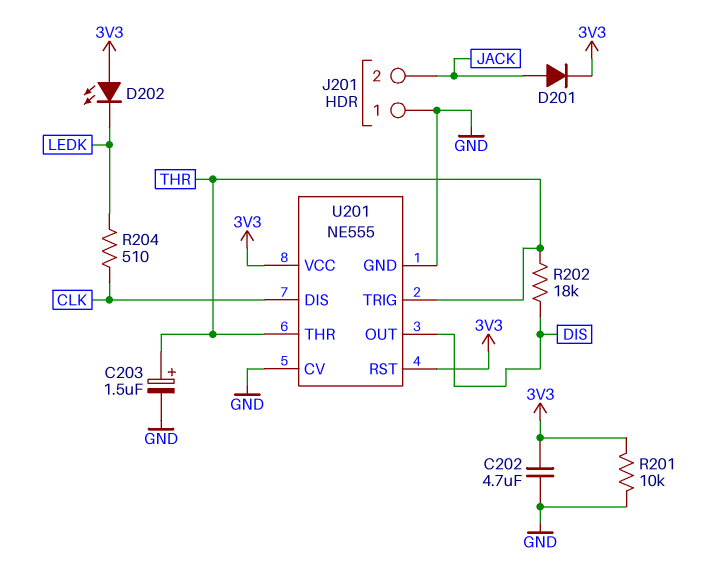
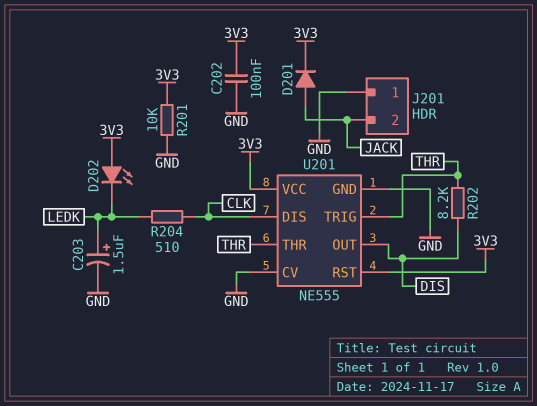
C202: 4.7uF (3V3, GND) -> 100nF (3V3, GND)
C203: 1.5uF (plus THR, minus GND) -> 1.5uF (plus LEDK, minus GND)
R202: 18k (DIS, THR) -> 8.2k (DIS, THR)

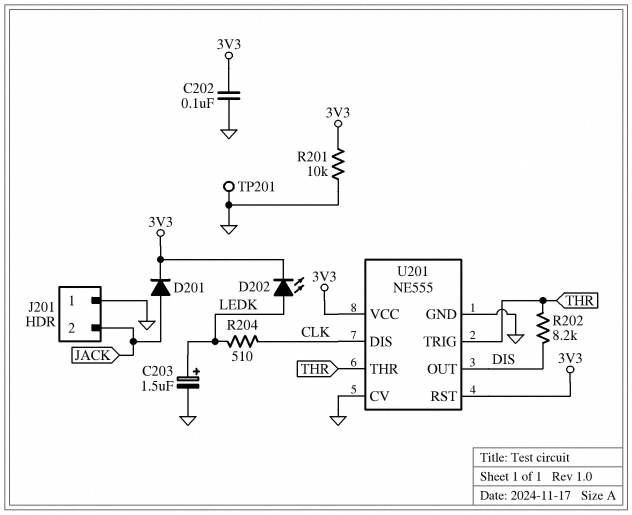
D202: LED (A 3V3, K LEDK) -> LED (A LEDK, K 3V3)
TP201: none -> test point (GND)

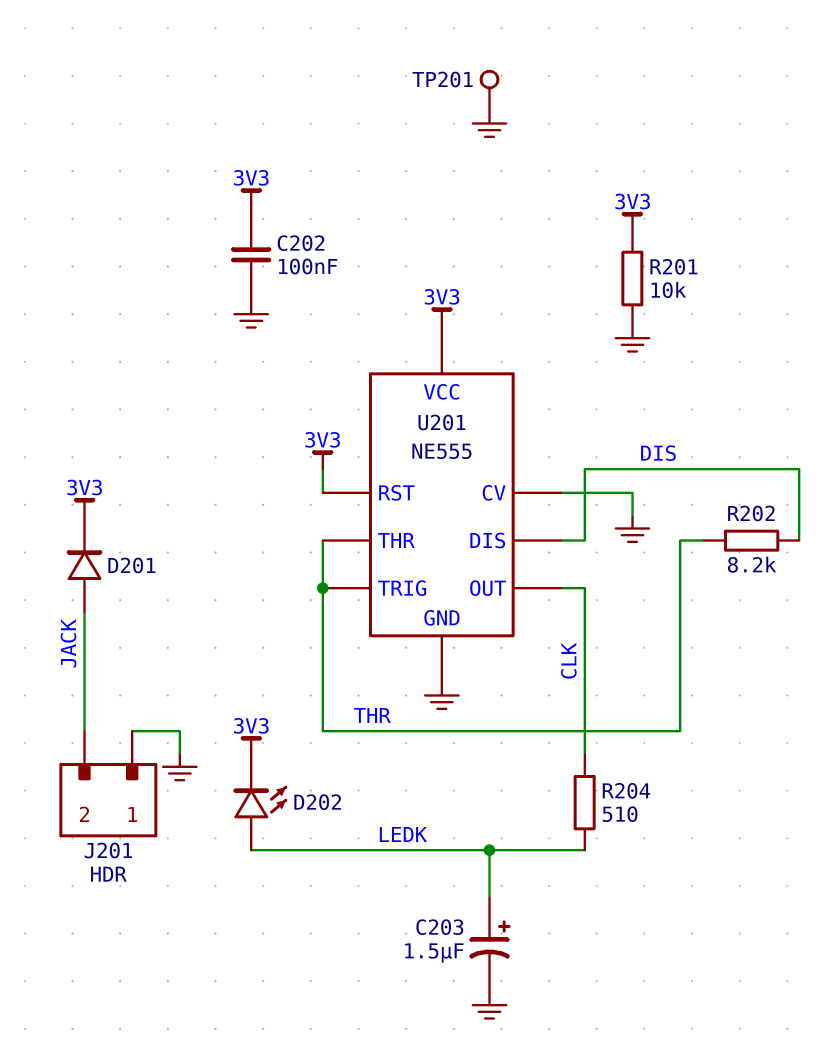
U201 pin DIS: CLK -> DIS
U201 pin OUT: DIS -> CLK

